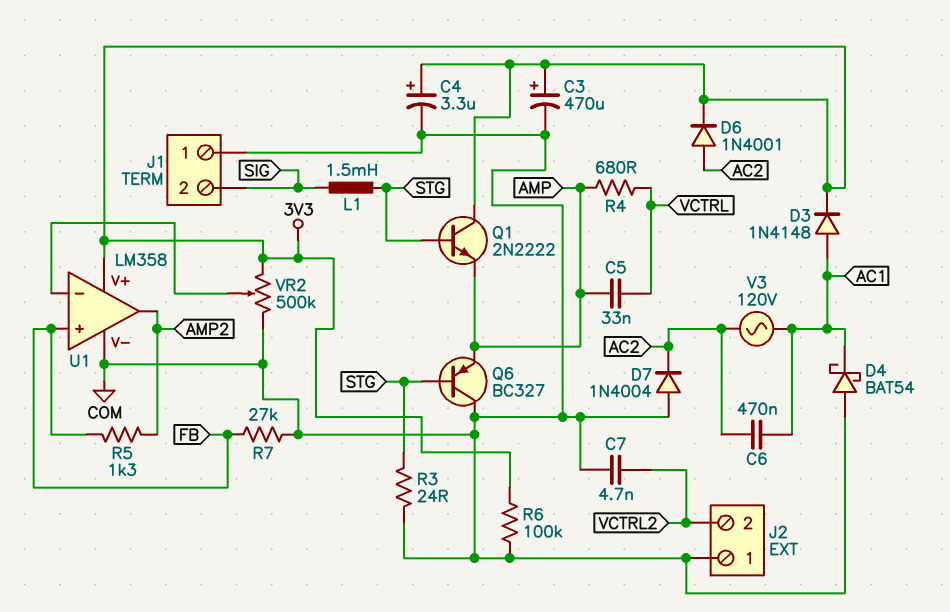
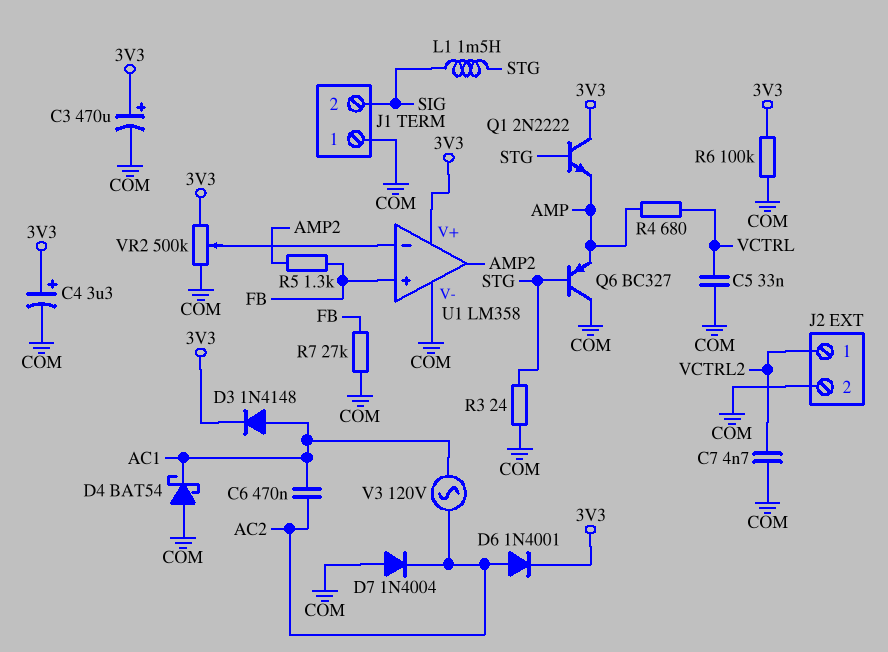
C5: 33nF (AMP, VCTRL) -> 33nF (COM, VCTRL)
J2 pin 1: COM -> VCTRL2
J2 pin 2: VCTRL2 -> COM

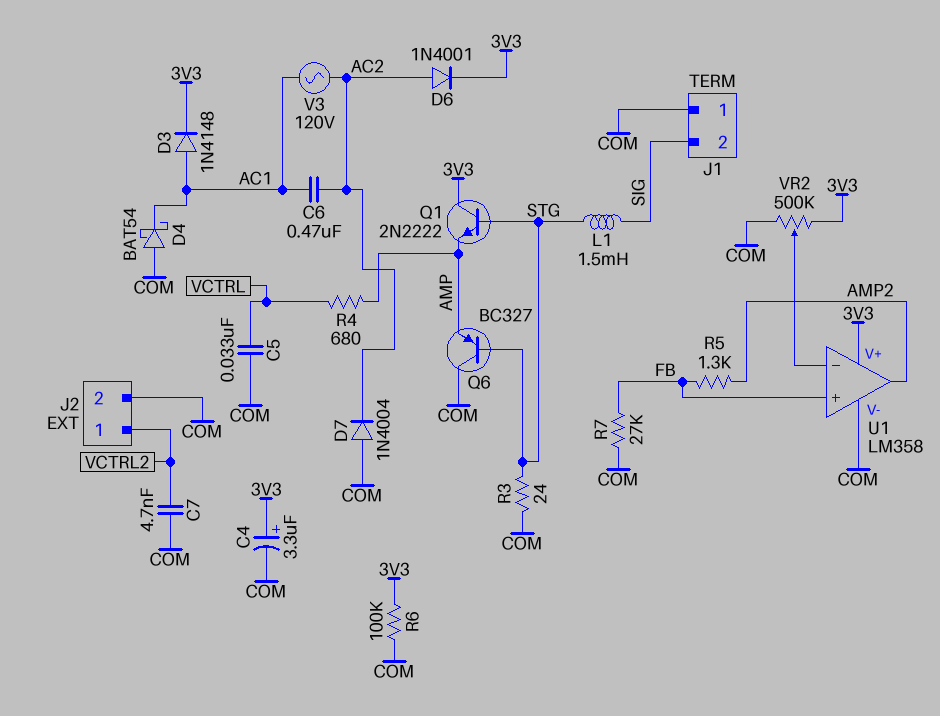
C3: 470uF (plus 3V3, minus COM) -> none

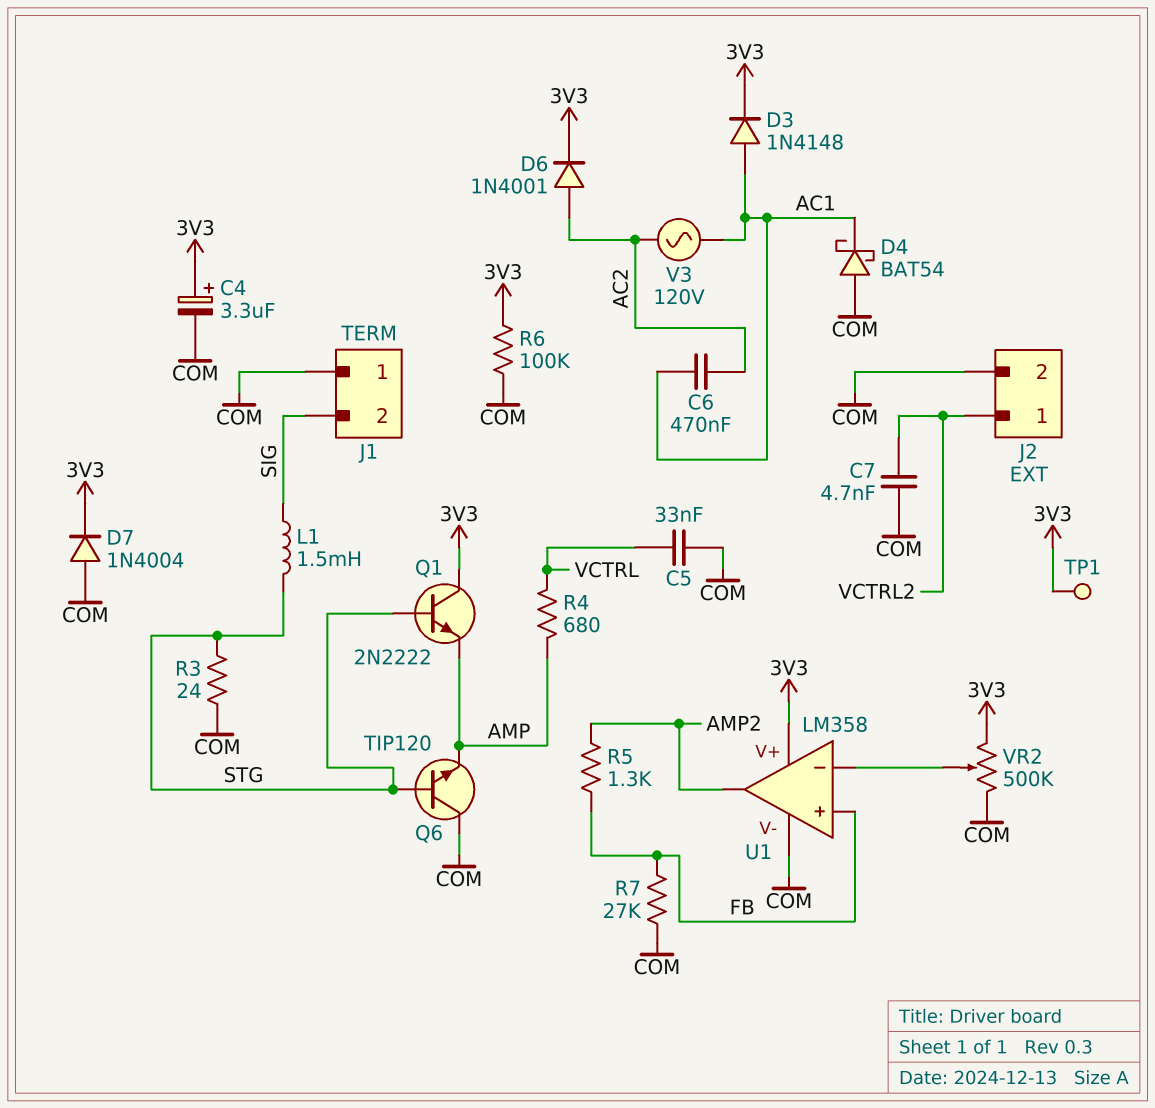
D7: diode 1N4004 (A COM, K AC2) -> diode 1N4004 (A COM, K 3V3)
Q6: PNP BC327 (B STG, C COM, E AMP) -> NPN TIP120 (B STG, C COM, E AMP)
TP1: none -> test point (3V3)

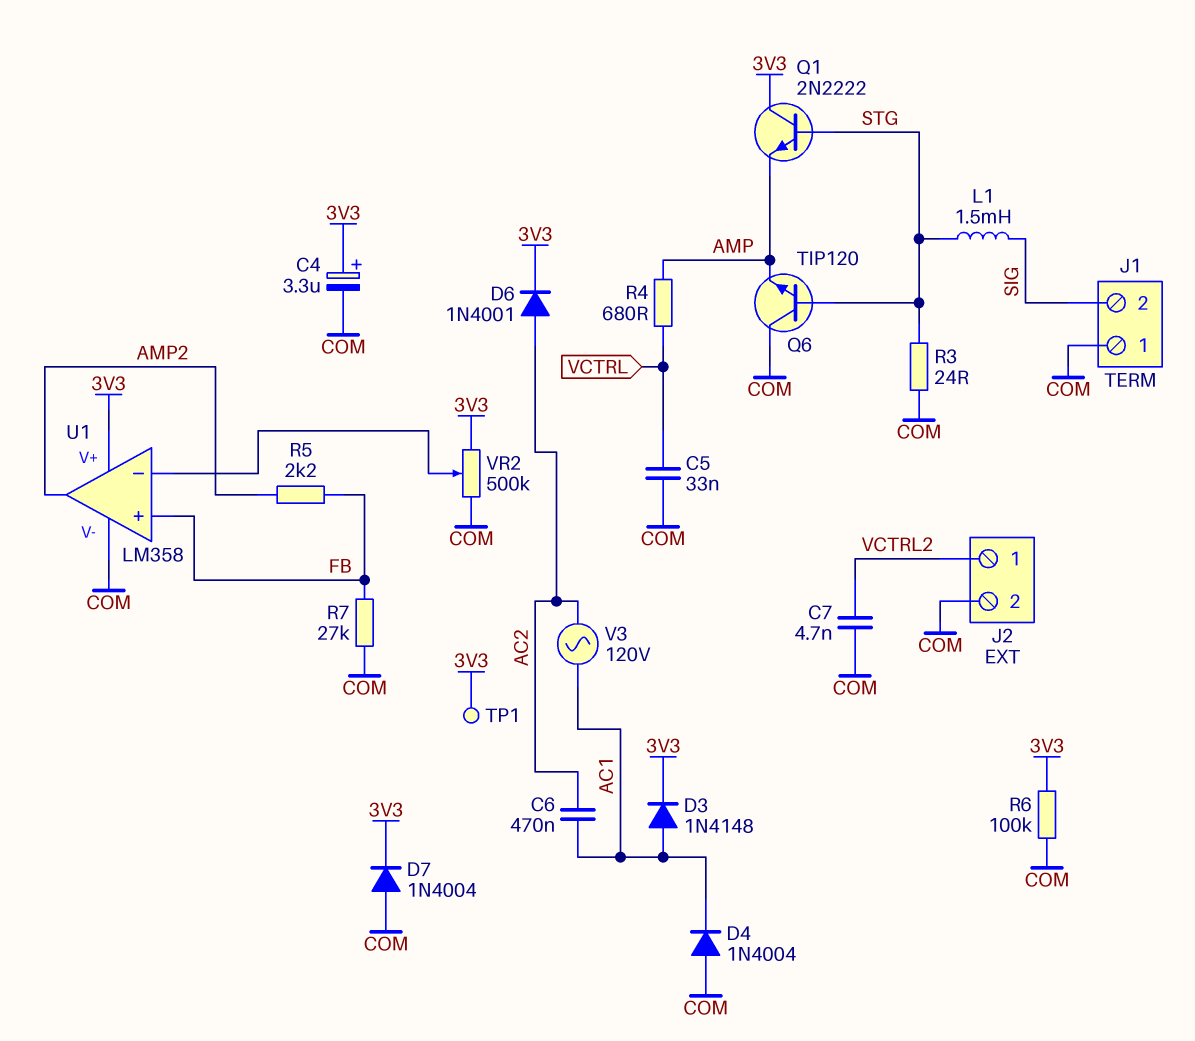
D4: schottky BAT54 (A COM, K AC1) -> diode 1N4004 (A COM, K AC1)
R5: 1.3k (AMP2, FB) -> 2.2k (AMP2, FB)

